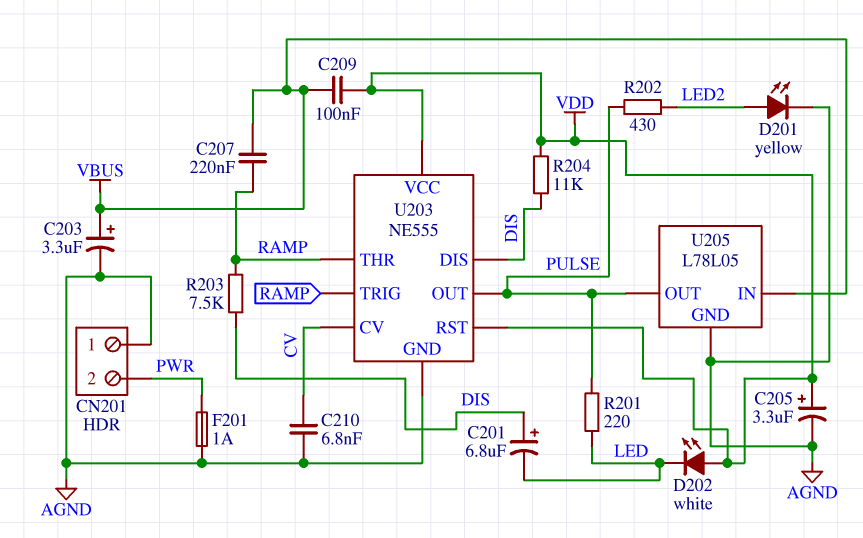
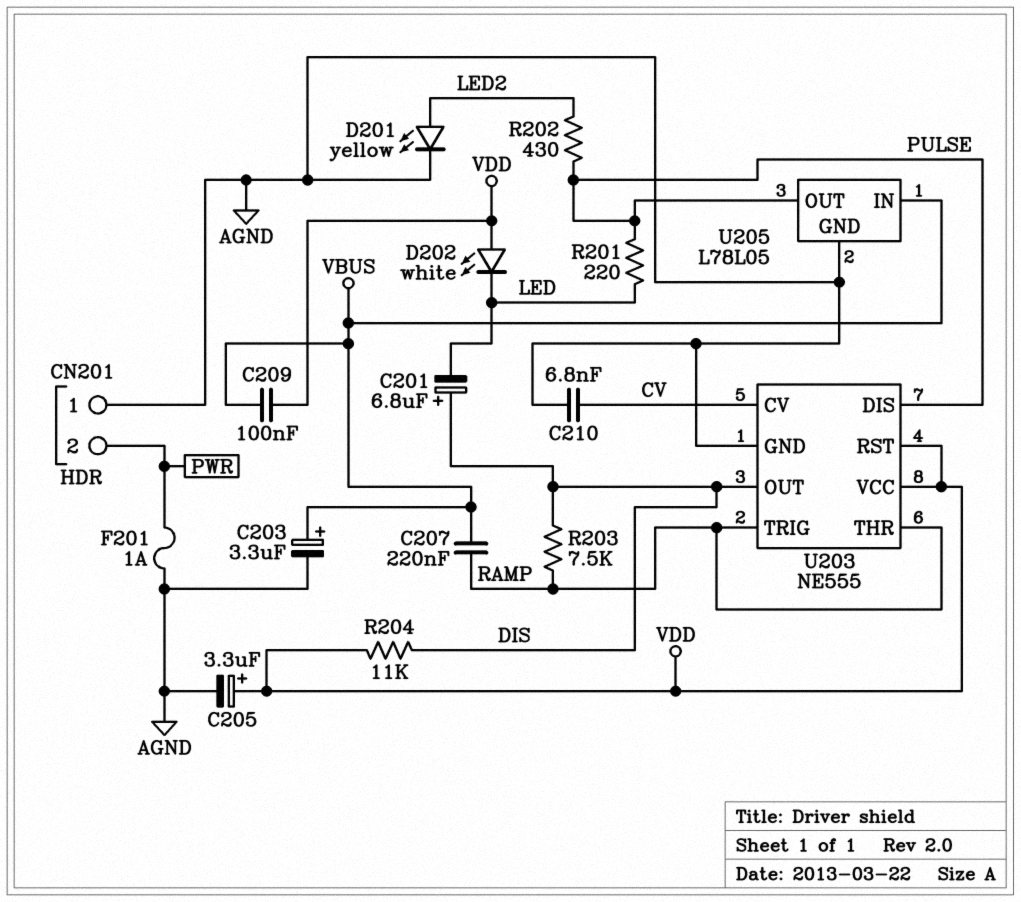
U203 pin DIS: DIS -> PULSE
U203 pin OUT: PULSE -> DIS

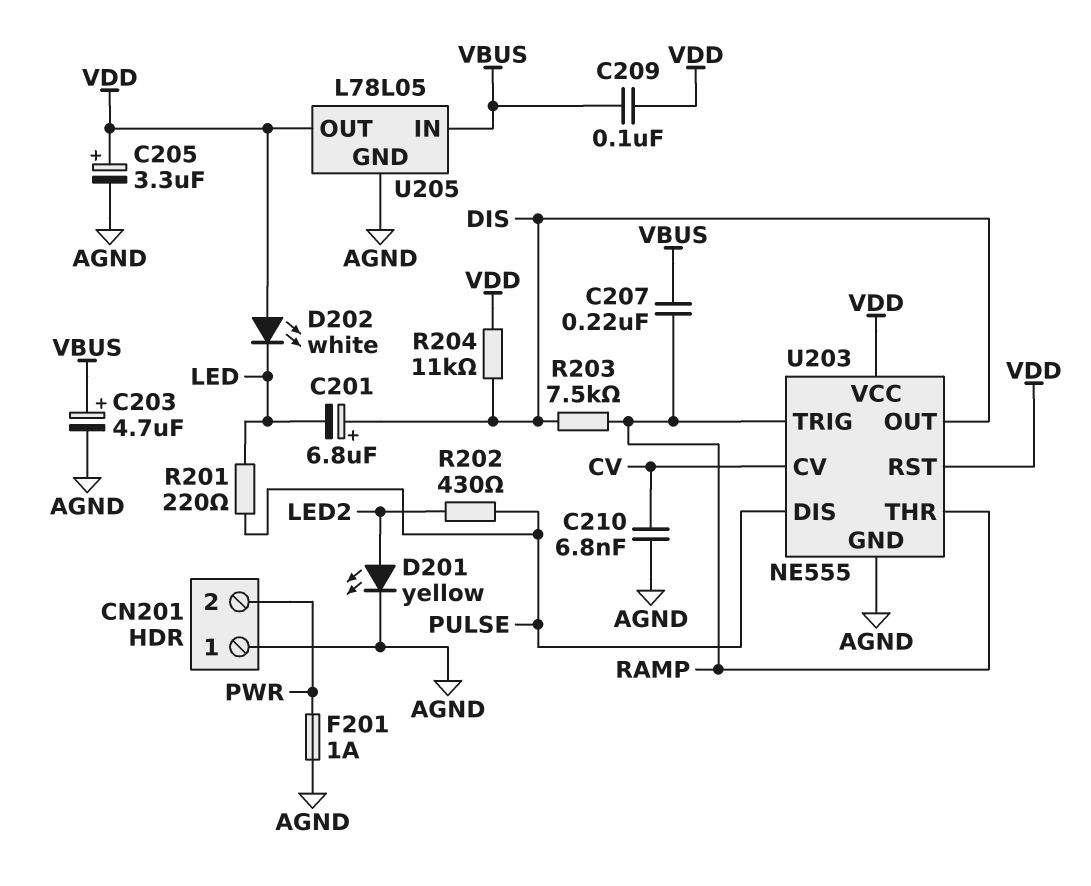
C203: 3.3uF (plus VBUS, minus AGND) -> 4.7uF (plus VBUS, minus AGND)
U205 pin OUT: PULSE -> VDD

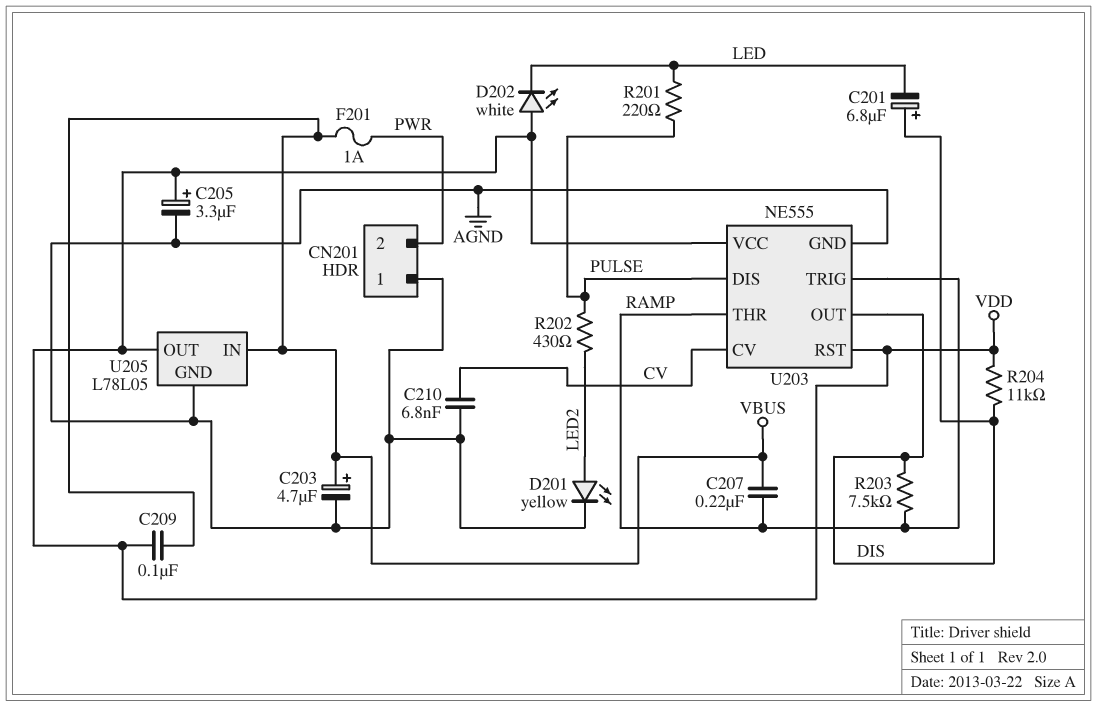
F201: 1A (AGND, PWR) -> 1A (PWR, VBUS)

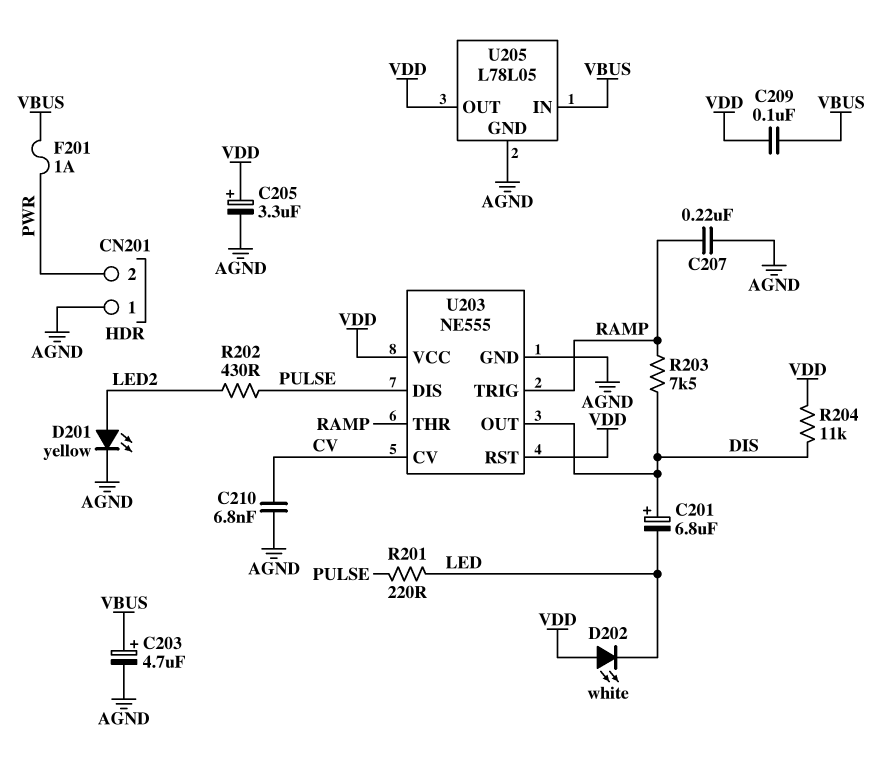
C207: 220nF (RAMP, VBUS) -> 220nF (AGND, RAMP)

